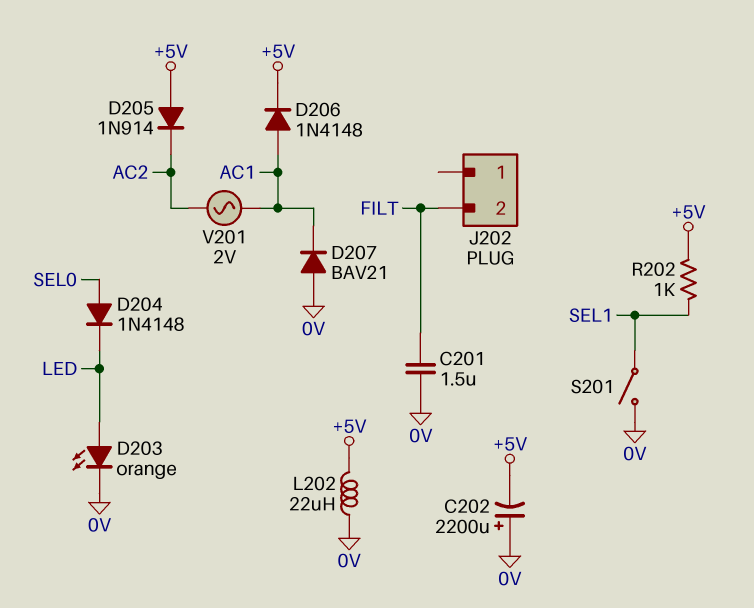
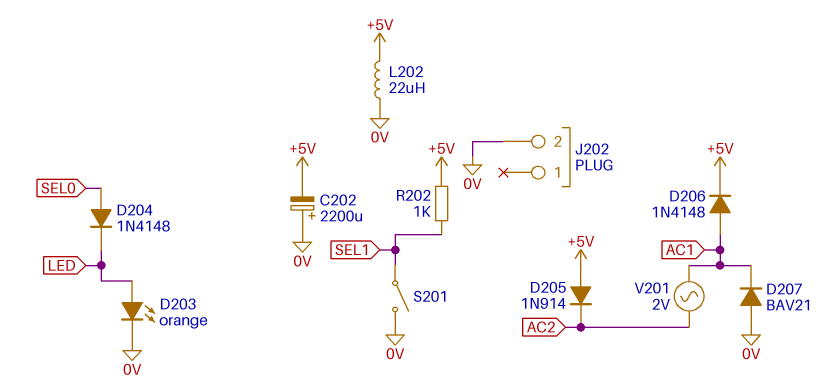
C201: 1.5uF (0V, FILT) -> none
J202 pin 2: FILT -> 0V

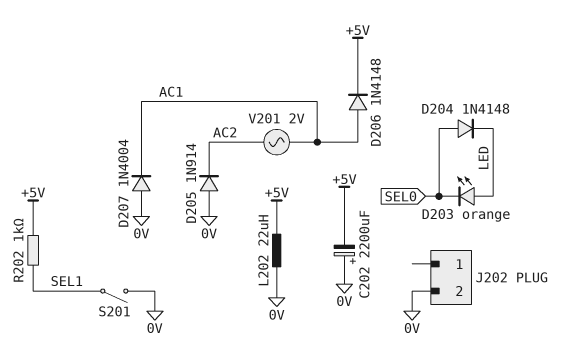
D203: LED orange (A LED, K 0V) -> LED orange (A LED, K SEL0)
D205: diode 1N914 (A +5V, K AC2) -> diode 1N914 (A 0V, K AC2)
D207: diode BAV21 (A 0V, K AC1) -> diode 1N4004 (A 0V, K AC1)

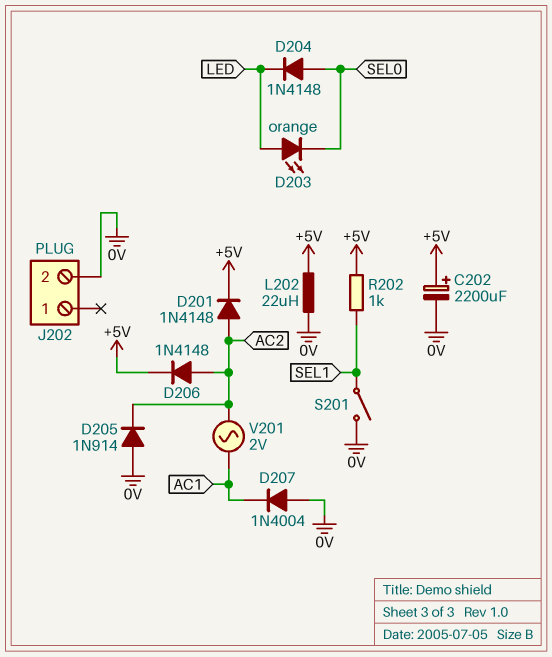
C202: 2200uF (plus 0V, minus +5V) -> 2200uF (plus +5V, minus 0V)
D201: none -> diode 1N4148 (A AC2, K +5V)
D206: diode 1N4148 (A AC1, K +5V) -> diode 1N4148 (A AC2, K +5V)

